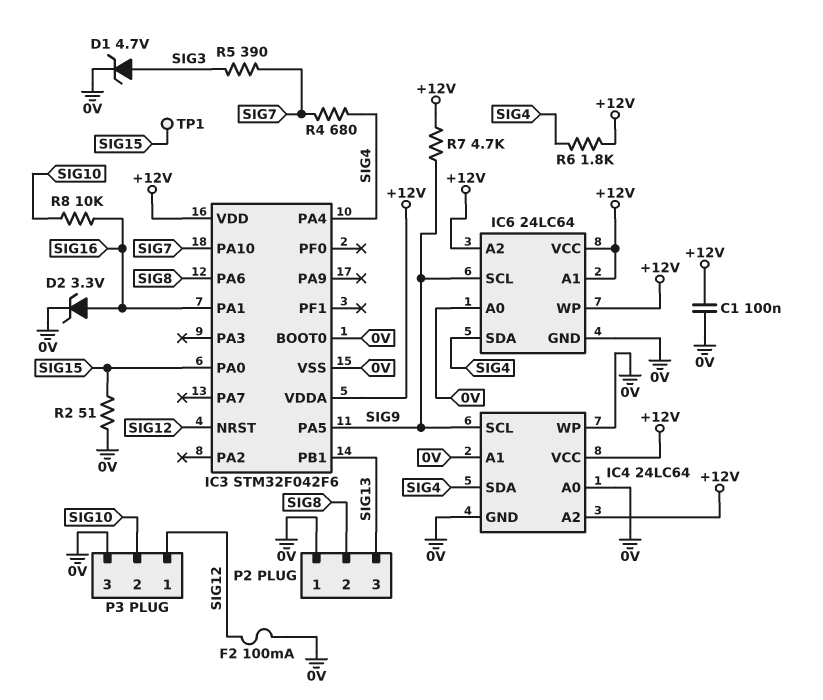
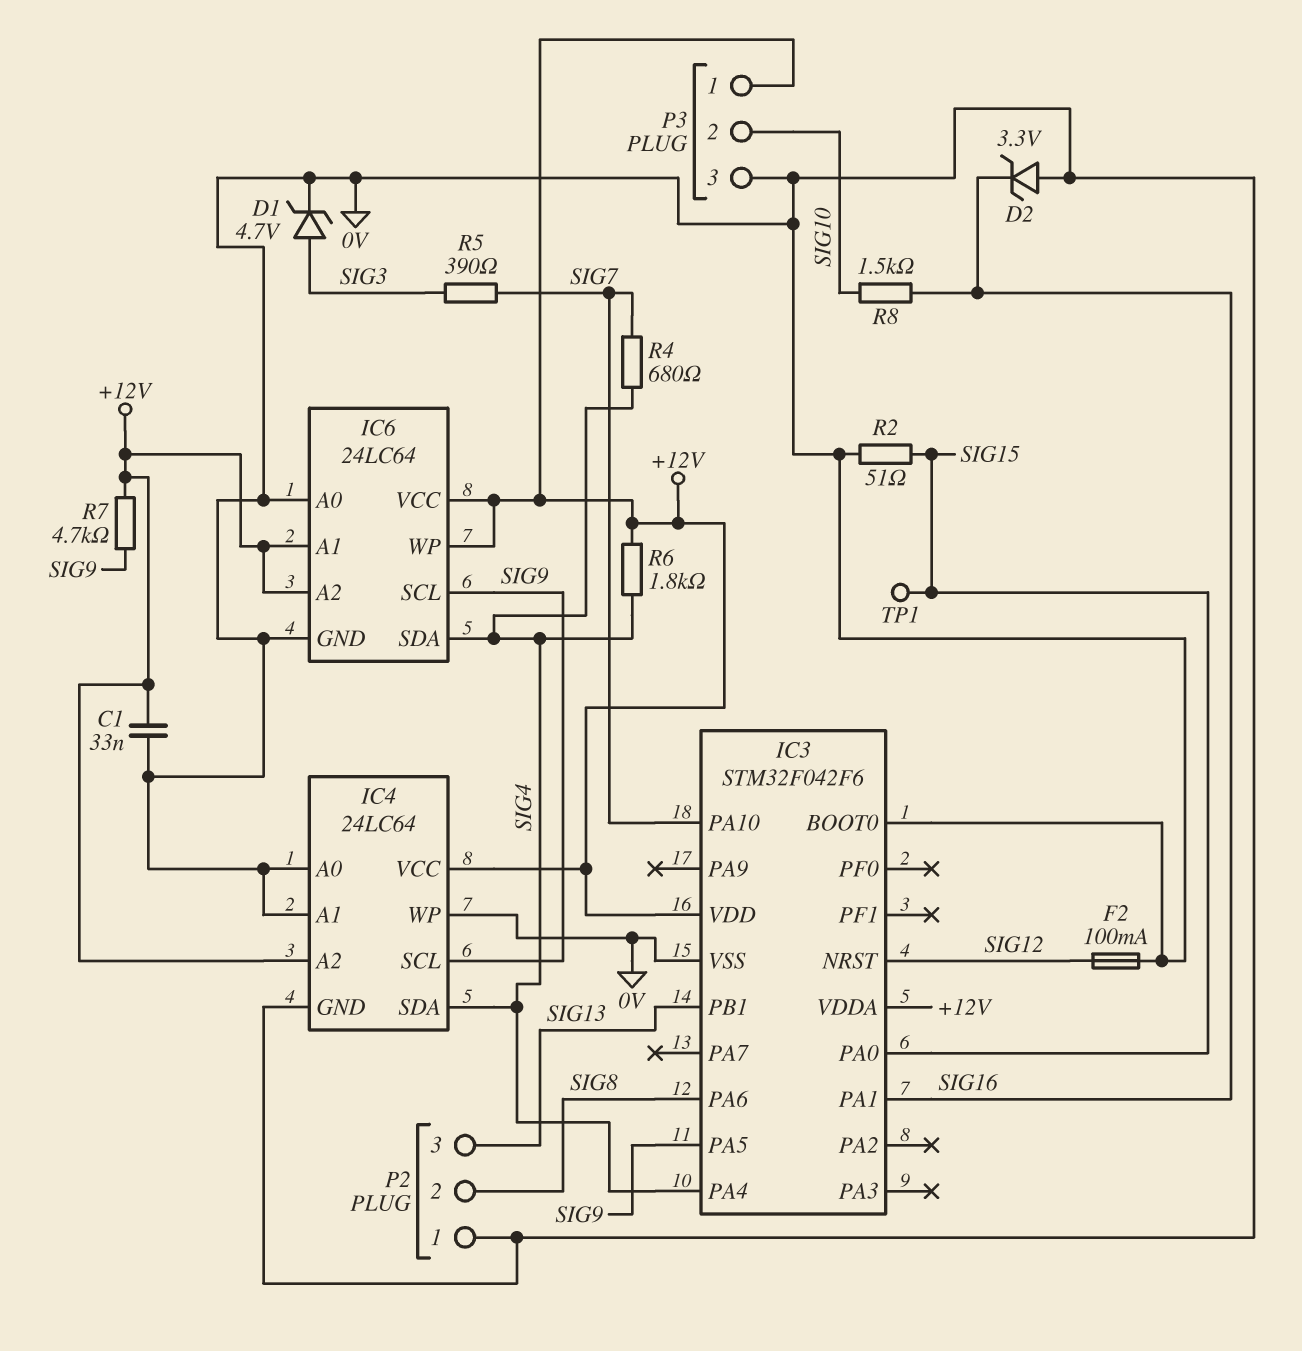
C1: 100nF (+12V, 0V) -> 33nF (+12V, 0V)
D2: zener 3.3V (A SIG16, K 0V) -> zener 3.3V (A 0V, K SIG16)
P3 pin 1: SIG12 -> +12V
R8: 10k (SIG10, SIG16) -> 1.5k (SIG10, SIG16)

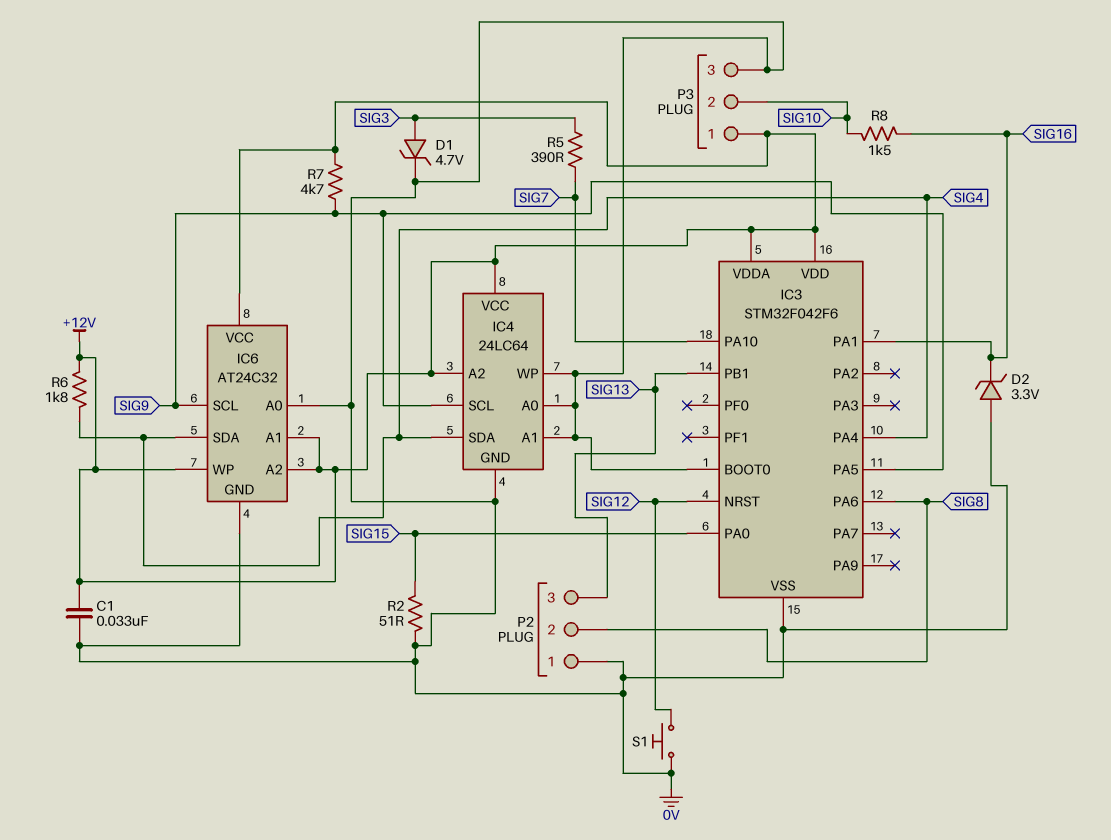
F2: 100mA (0V, SIG12) -> none
IC6: 24LC64 -> AT24C32
R4: 680 (SIG4, SIG7) -> none
S1: none -> button (0V, SIG12)
TP1: test point (SIG15) -> none

